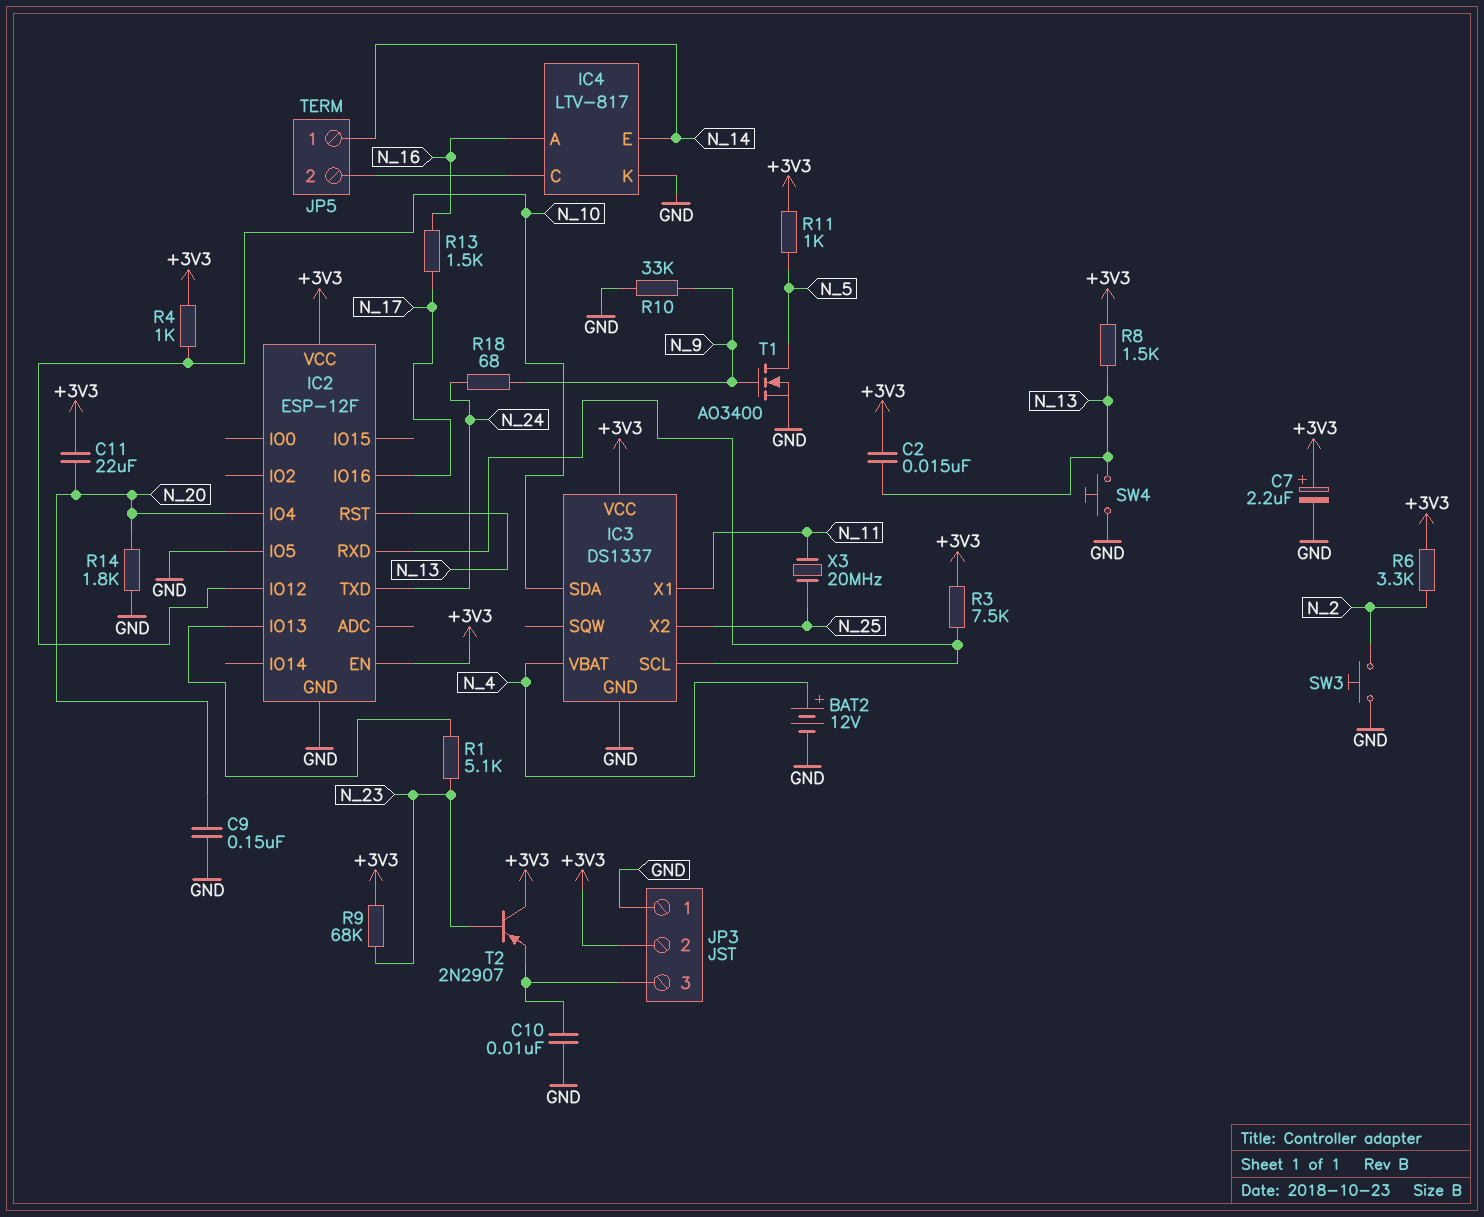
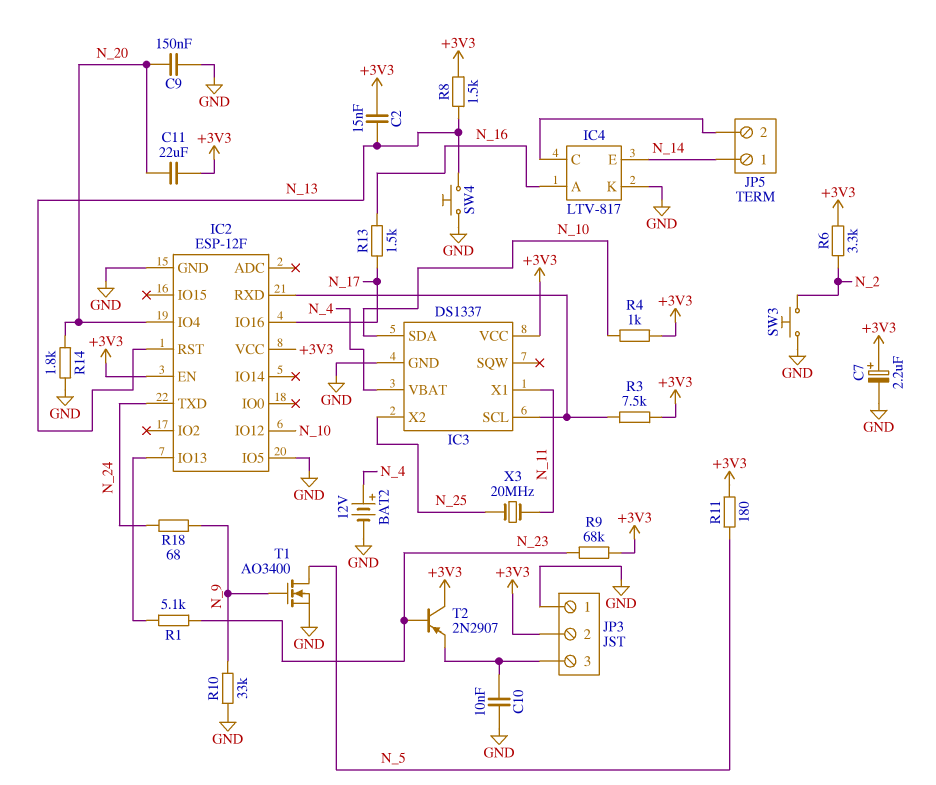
R11: 1k (+3V3, N_5) -> 180 (+3V3, N_5)

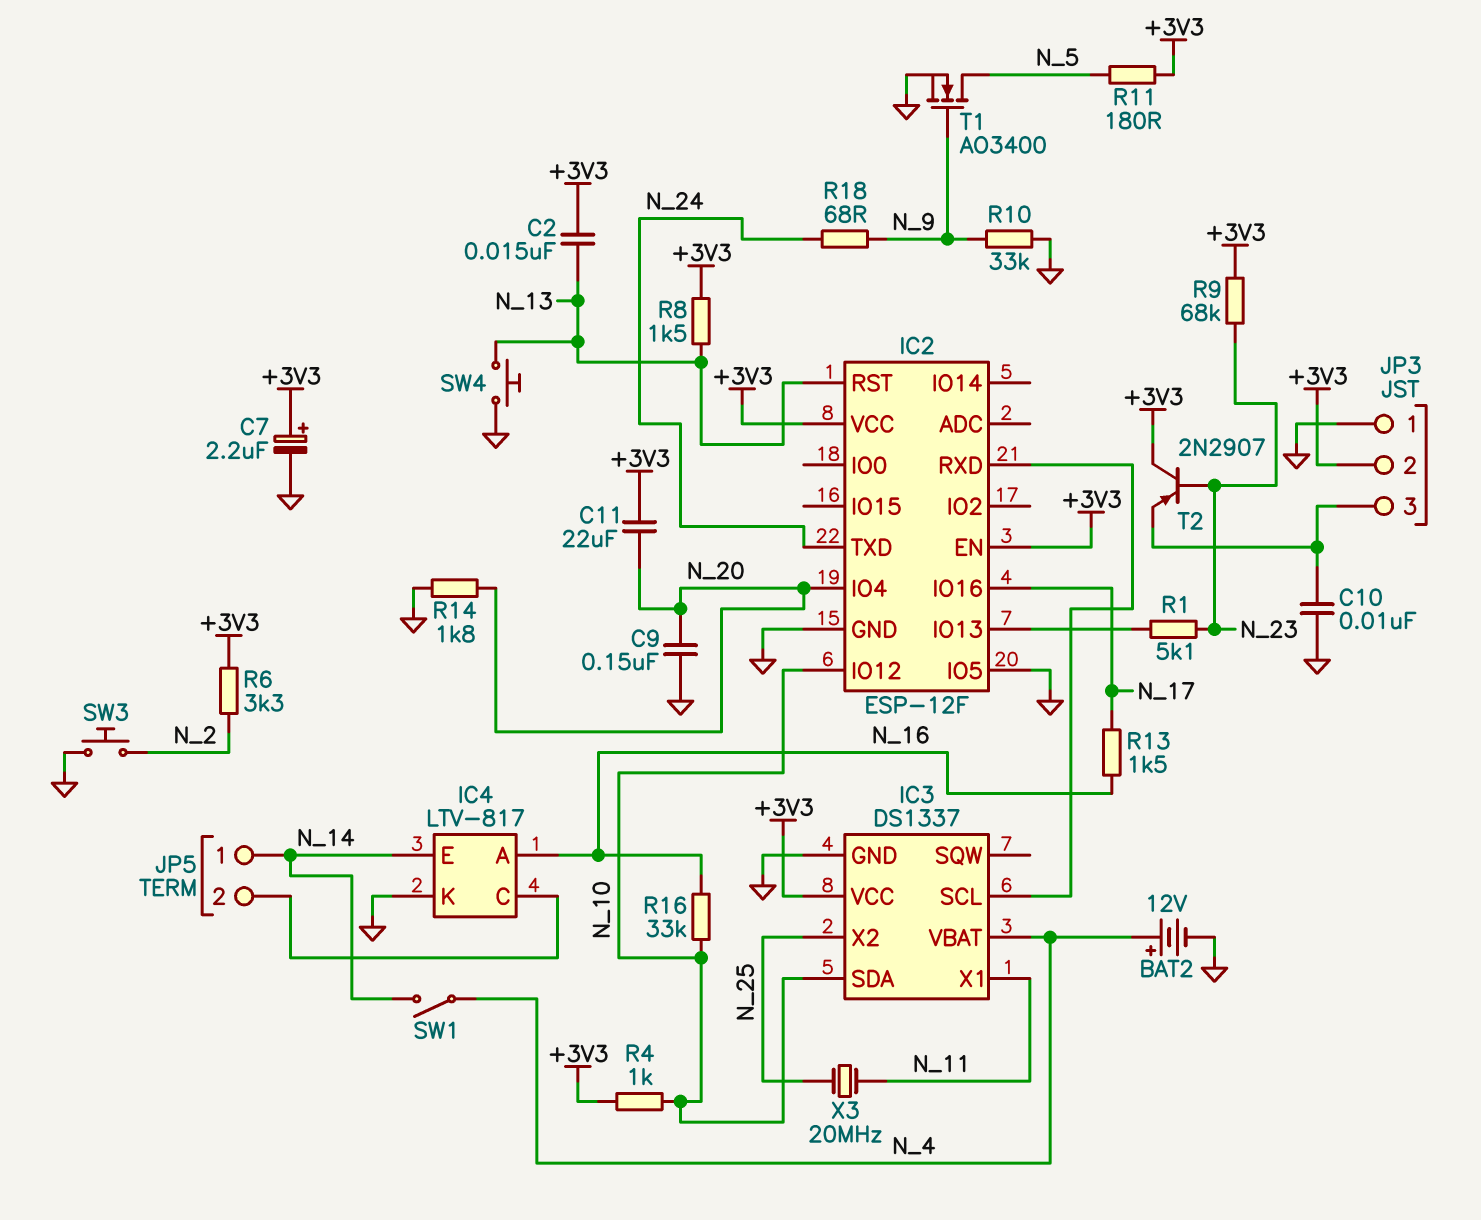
R3: 7.5k (+3V3, IC2/RXD) -> none
R16: none -> 33k (N_10, N_16)
SW1: none -> switch (N_4, N_14)

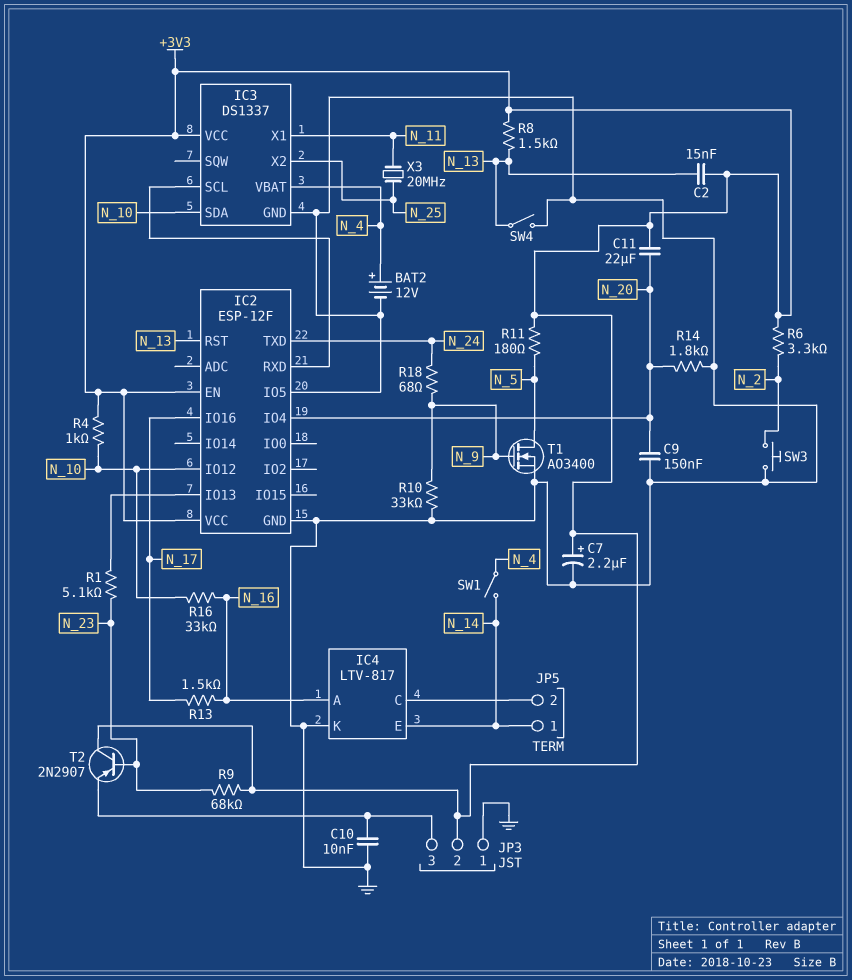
SW4: button (GND, N_13) -> switch (GND, N_13)

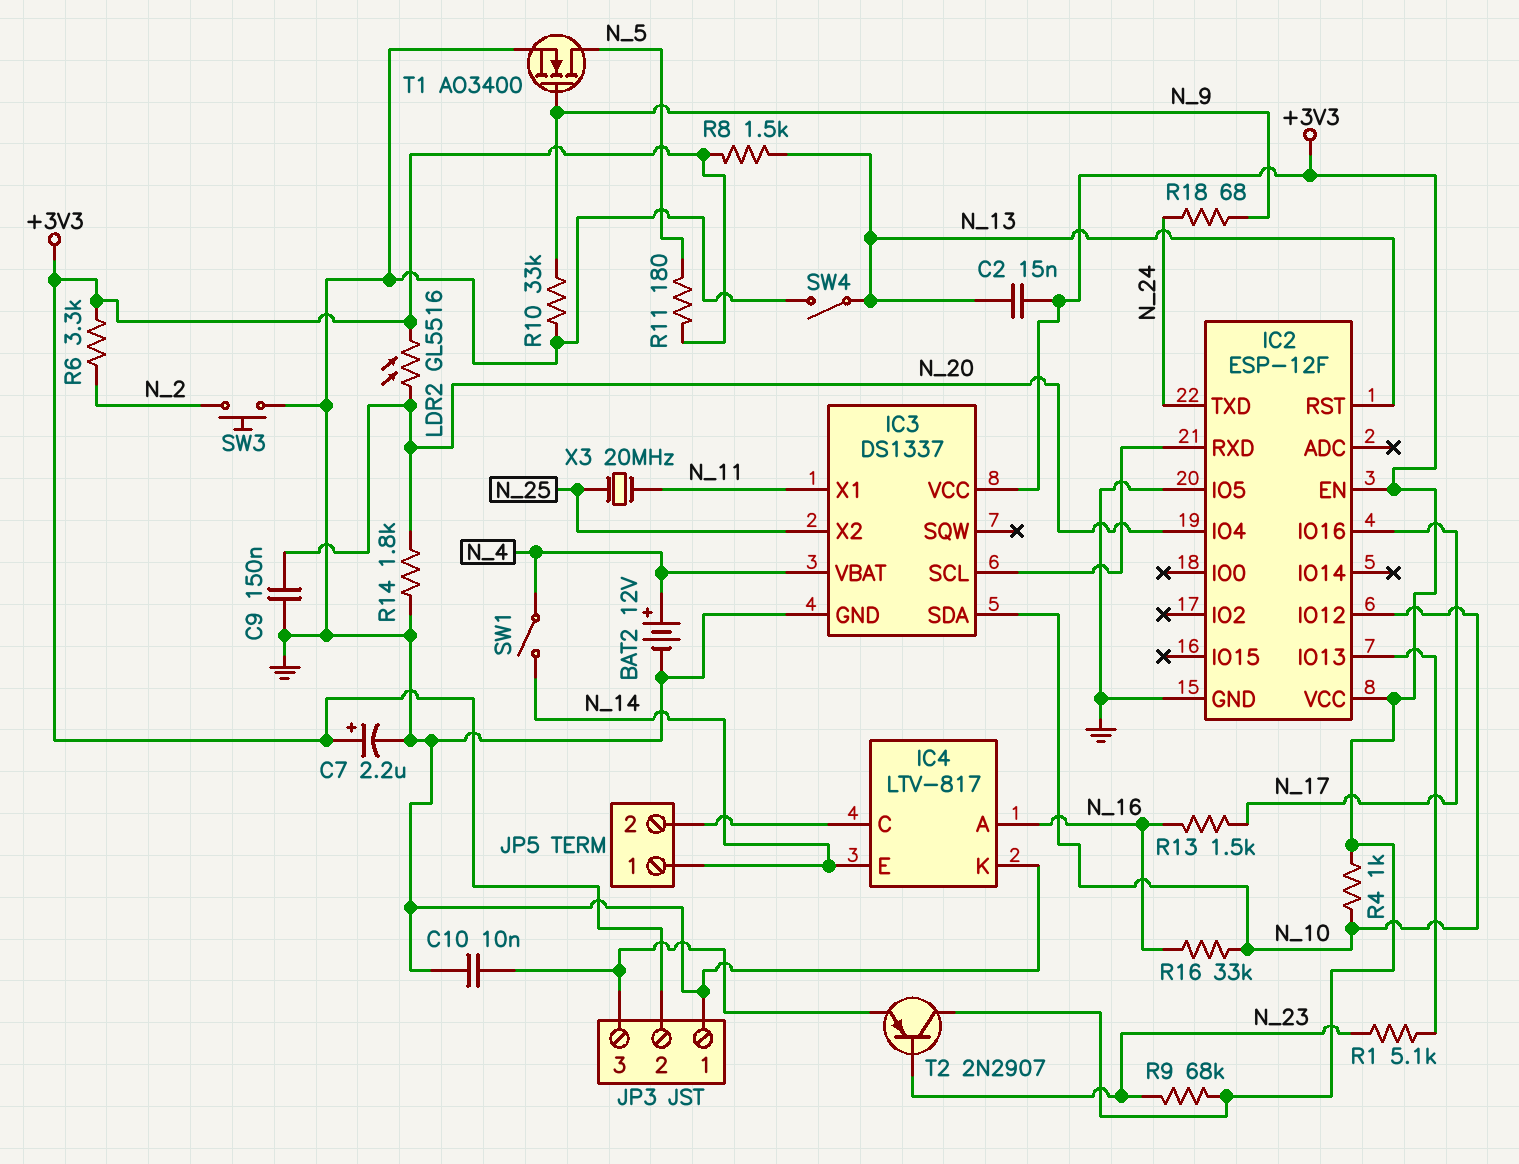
C11: 22uF (+3V3, N_20) -> none
LDR2: none -> GL5516 (+3V3, N_20)

